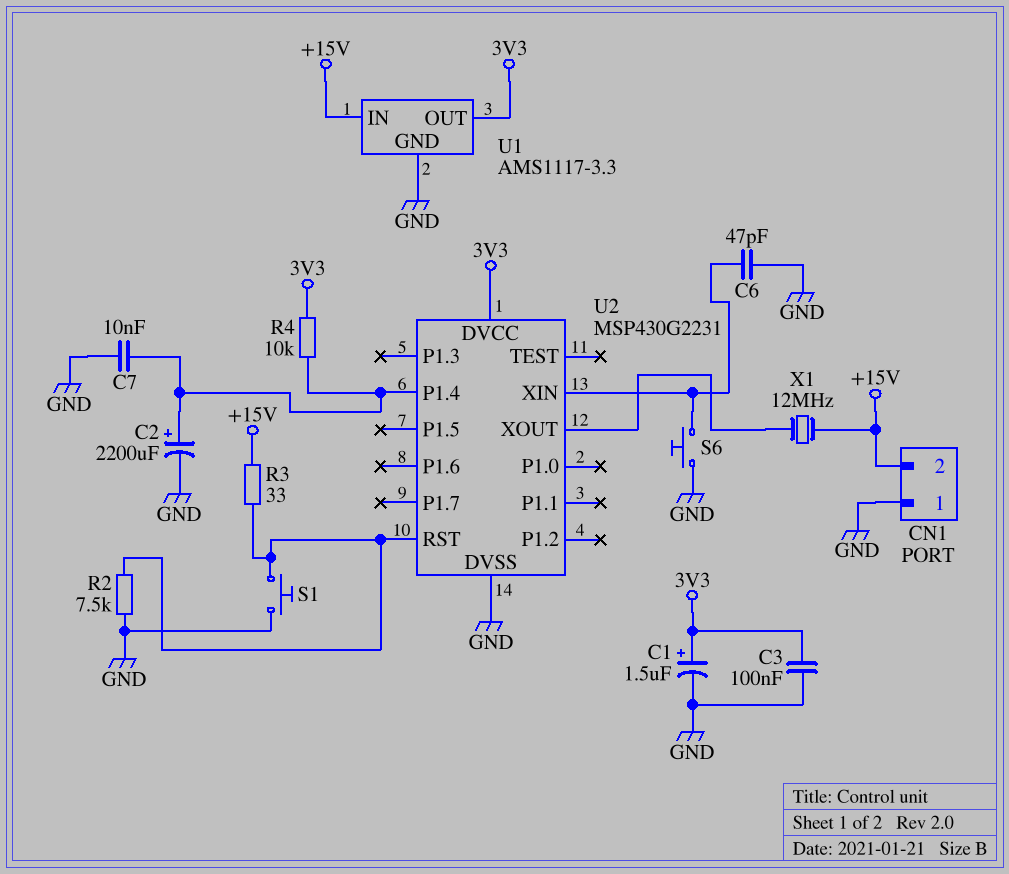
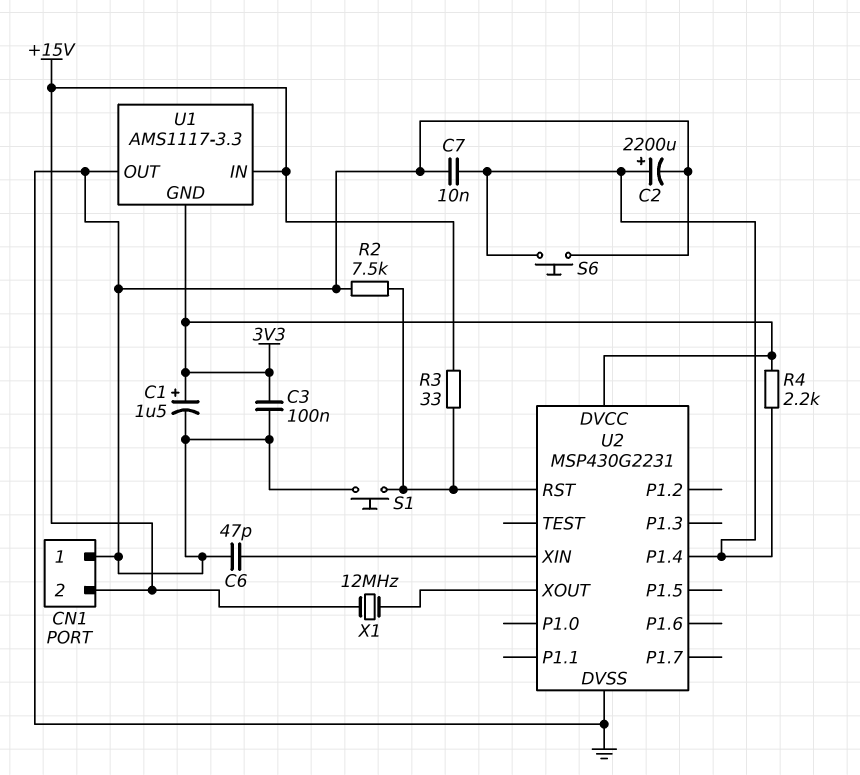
R4: 10k (3V3, U2/P1.4) -> 2.2k (3V3, U2/P1.4)
S6: button (GND, U2/XIN) -> button (GND, U2/P1.4)
U1 pin GND: GND -> 3V3
U1 pin OUT: 3V3 -> GND

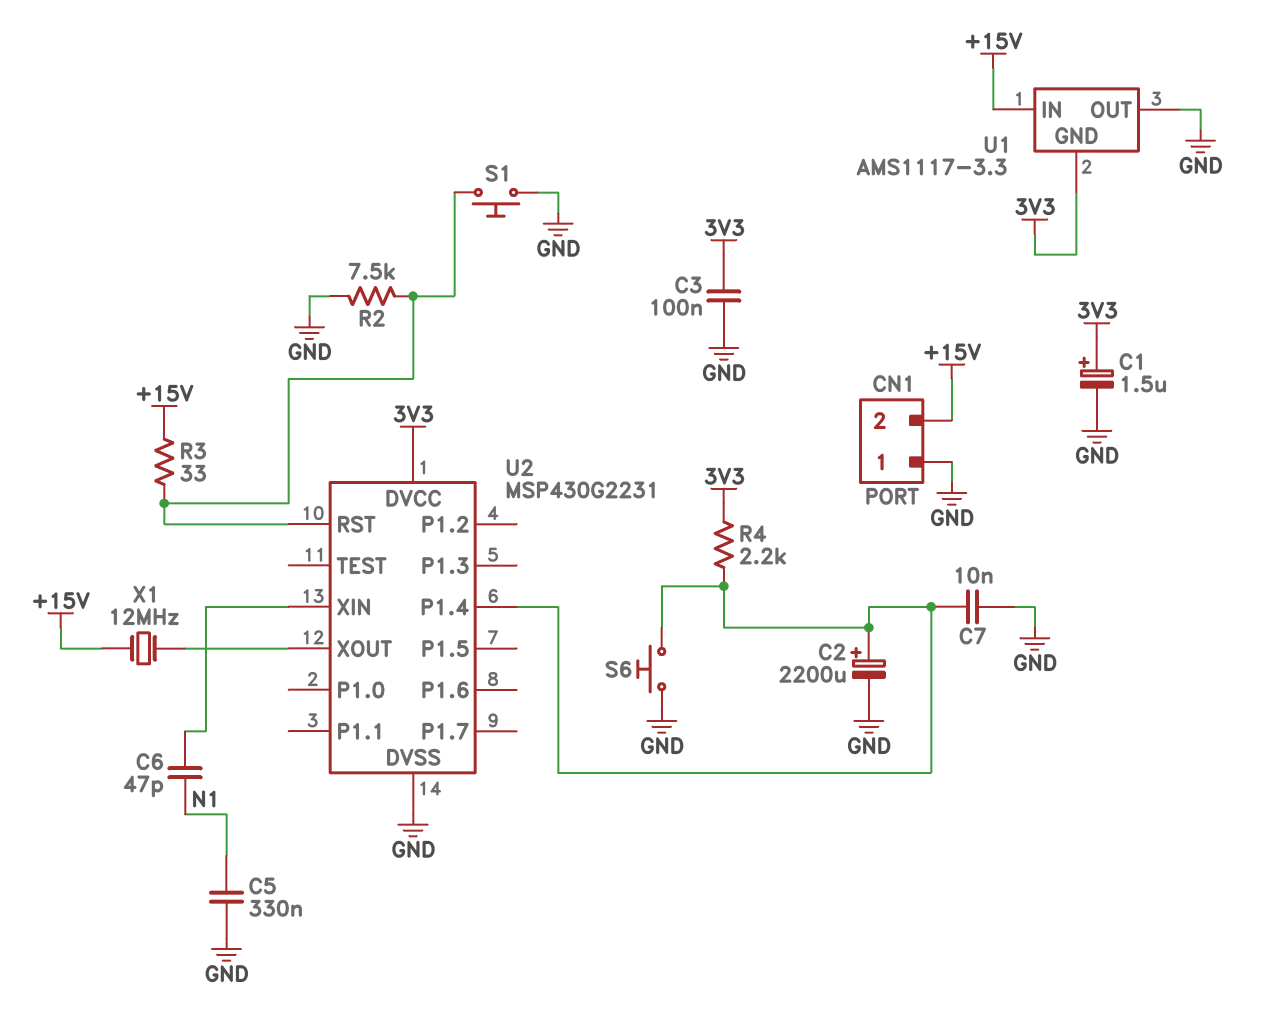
C5: none -> 330nF (GND, N1)
C6: 47pF (GND, U2/XIN) -> 47pF (N1, U2/XIN)

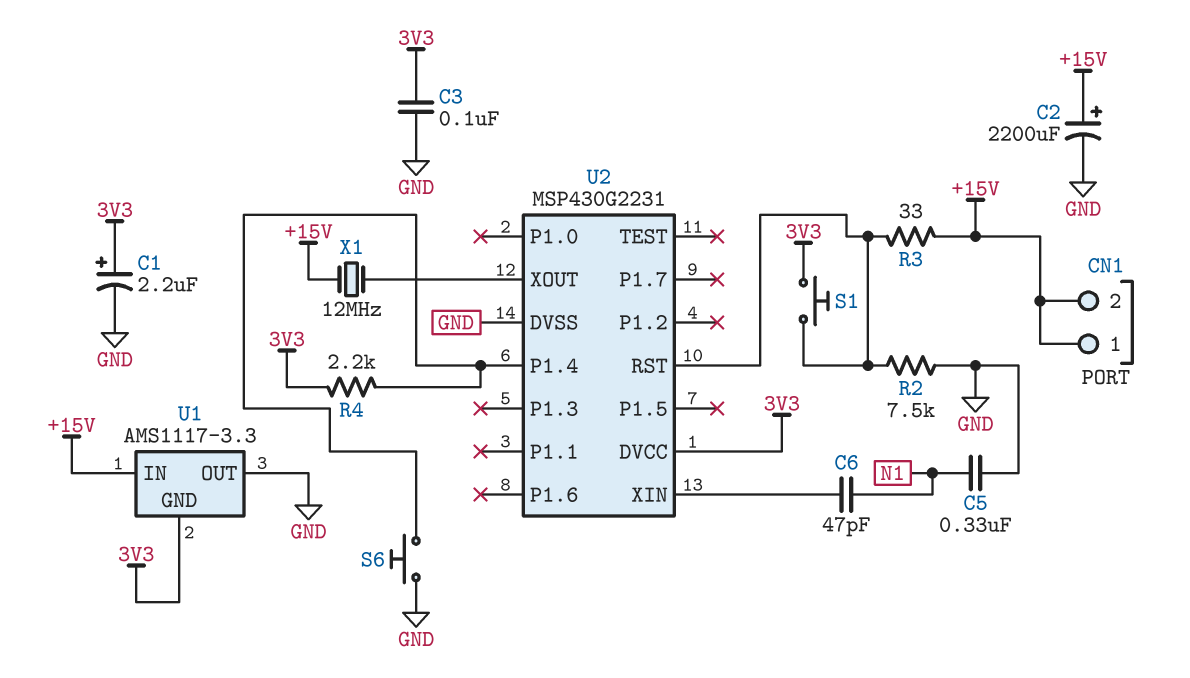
C1: 1.5uF (plus 3V3, minus GND) -> 2.2uF (plus 3V3, minus GND)
C2: 2200uF (plus U2/P1.4, minus GND) -> 2200uF (plus +15V, minus GND)
C7: 10nF (GND, U2/P1.4) -> none
CN1 pin 1: GND -> +15V
S1: button (GND, U2/RST) -> button (3V3, U2/RST)

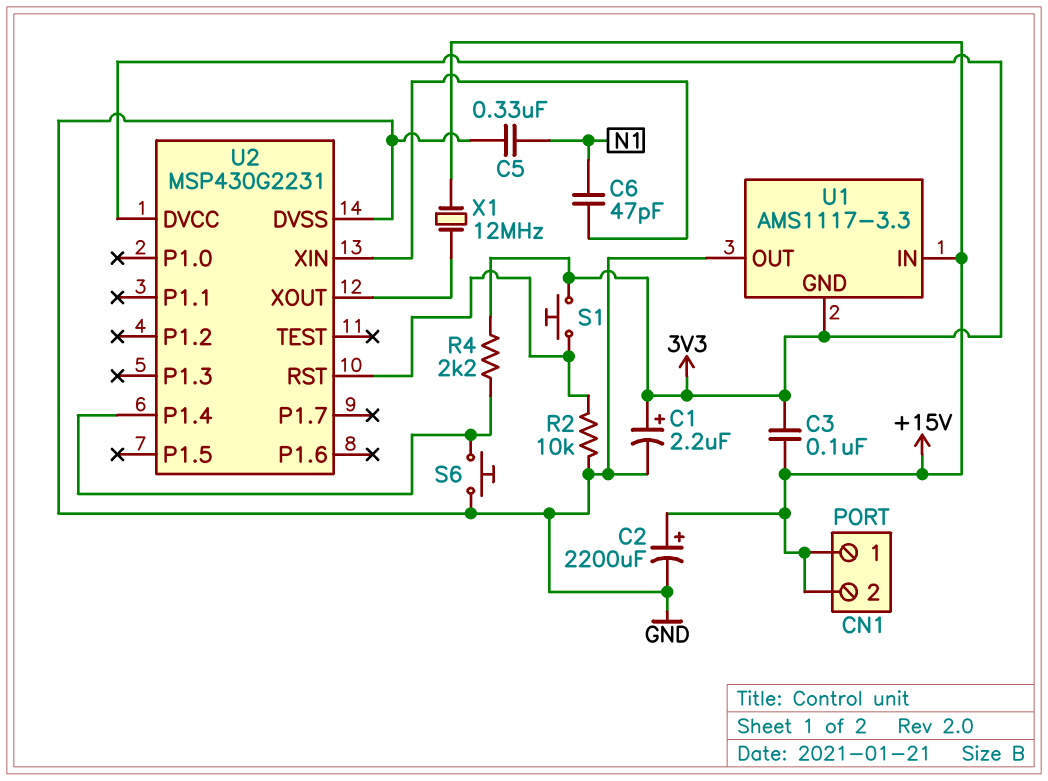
C3: 100nF (3V3, GND) -> 100nF (+15V, 3V3)
R2: 7.5k (GND, U2/RST) -> 10k (GND, U2/RST)
R3: 33 (+15V, U2/RST) -> none

